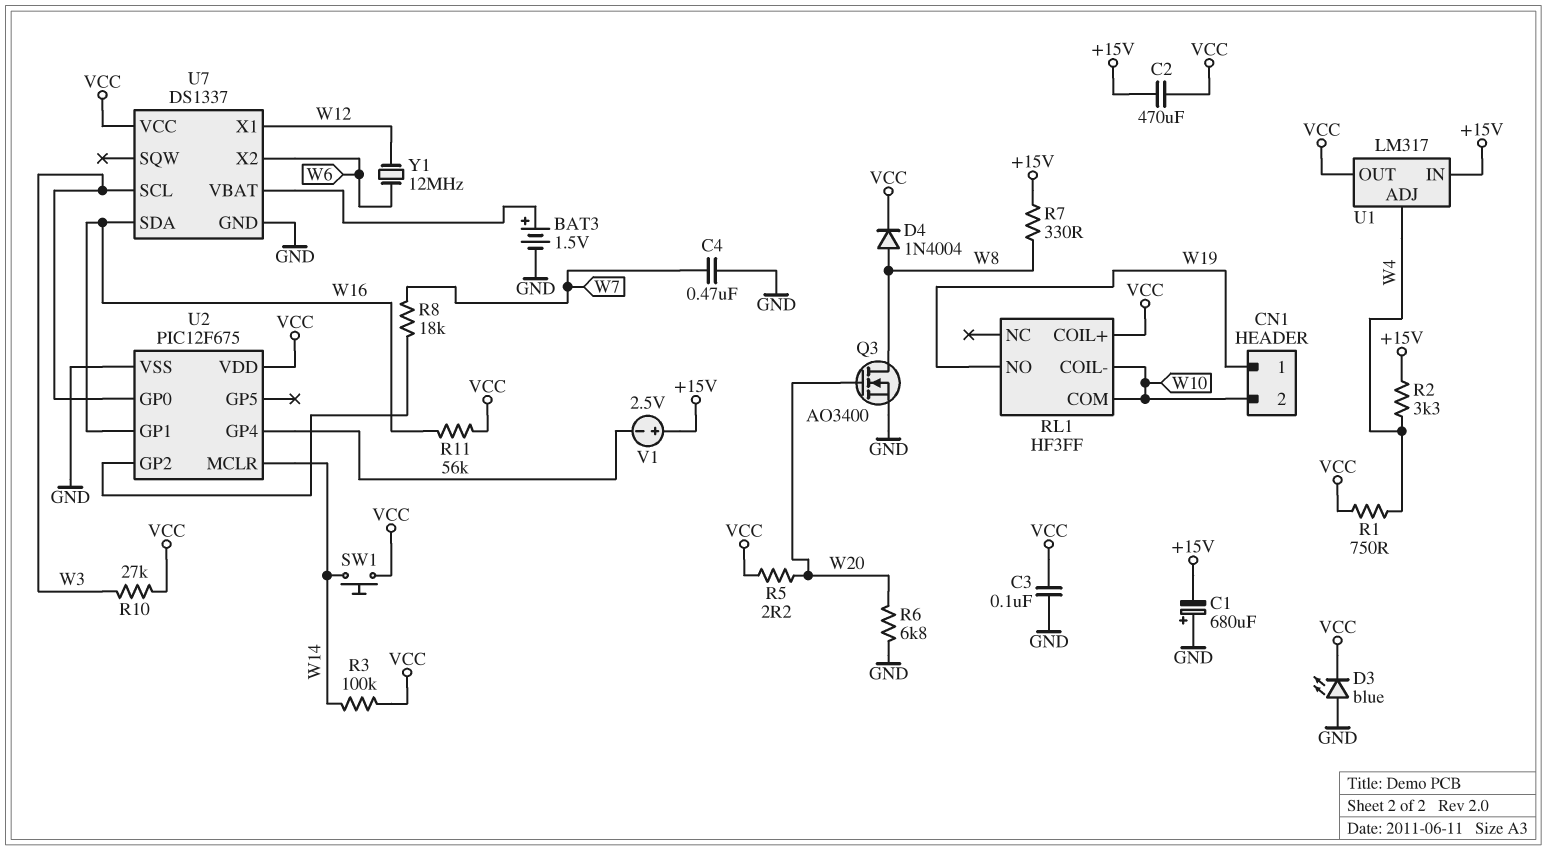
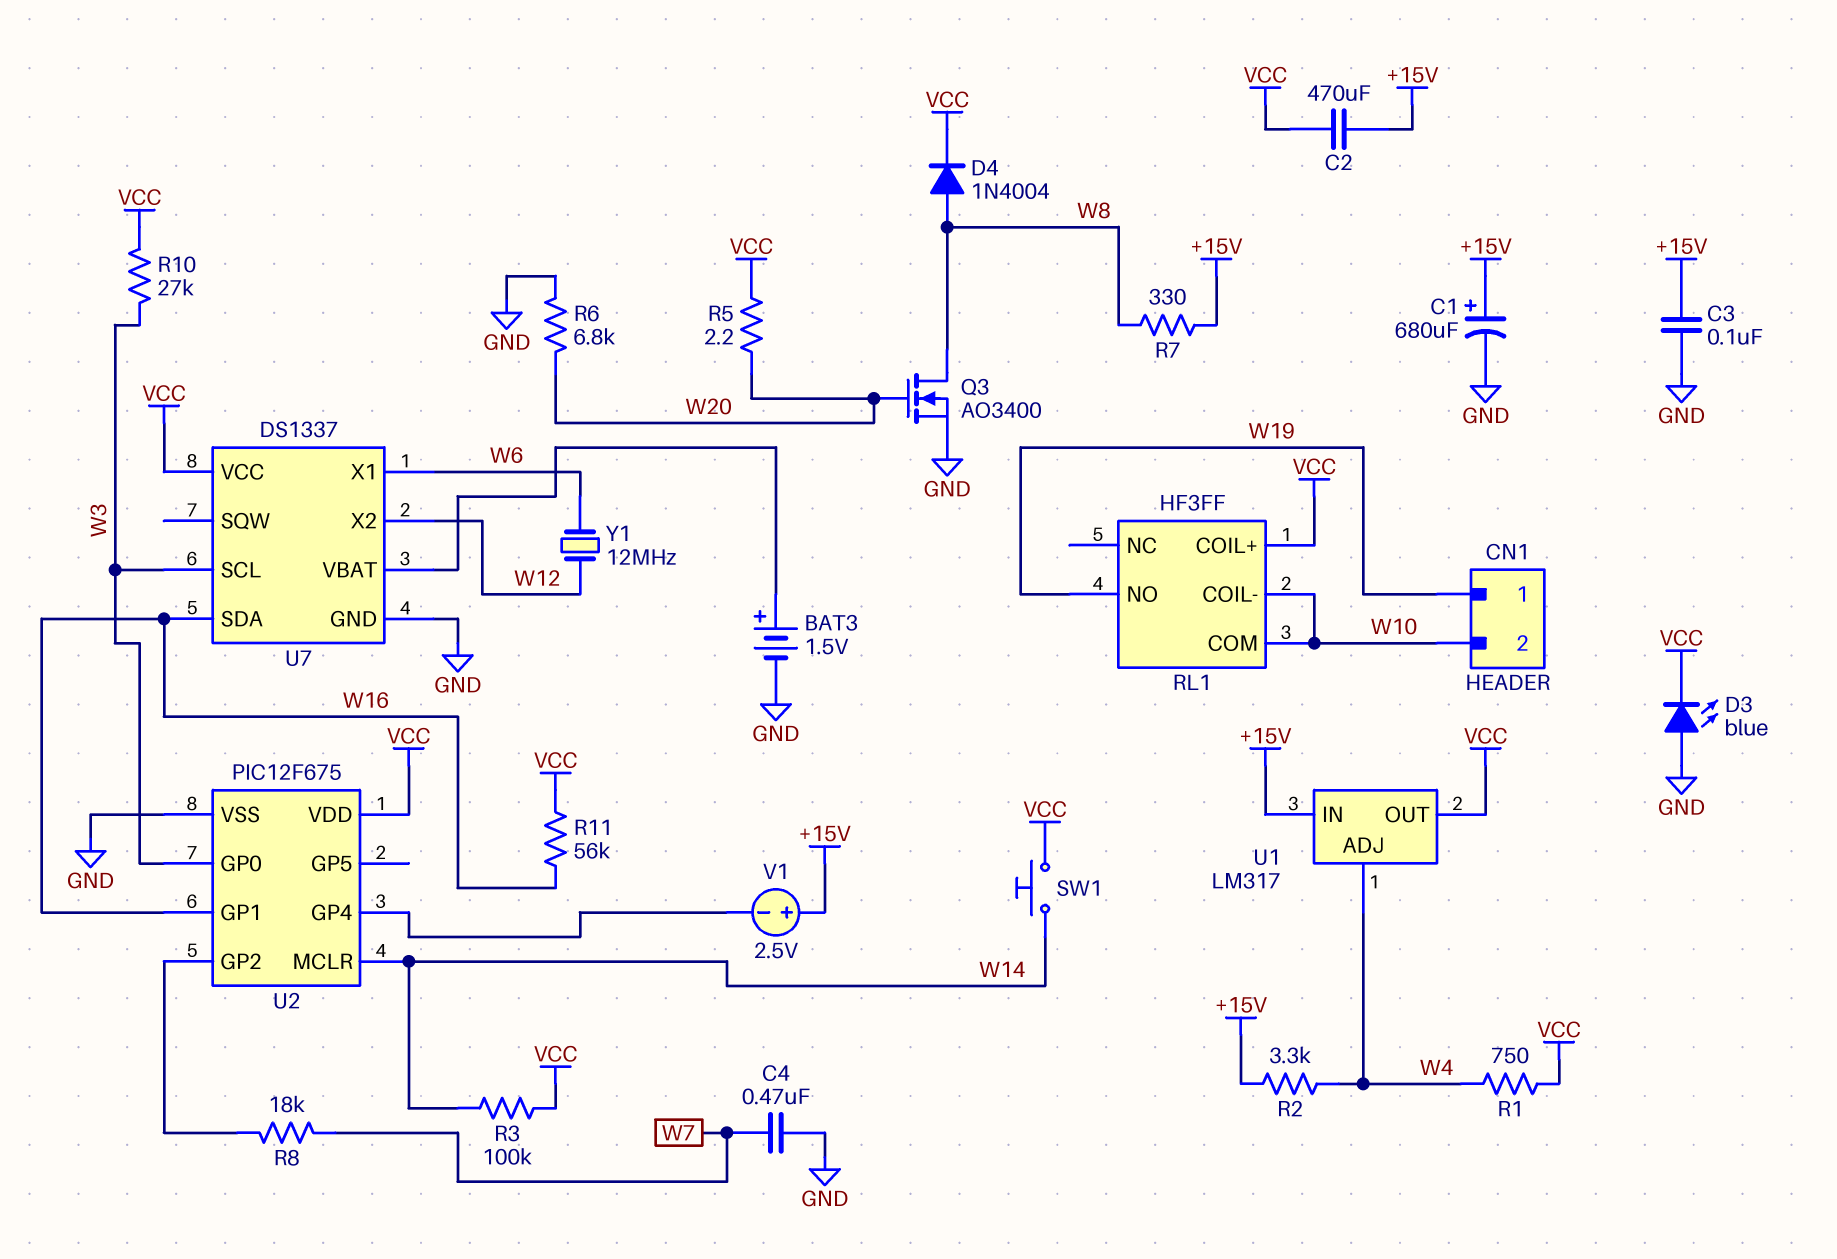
C1: 680uF (plus GND, minus +15V) -> 680uF (plus +15V, minus GND)
C3: 100nF (GND, VCC) -> 100nF (+15V, GND)
U7 pin X1: W12 -> W6
U7 pin X2: W6 -> W12

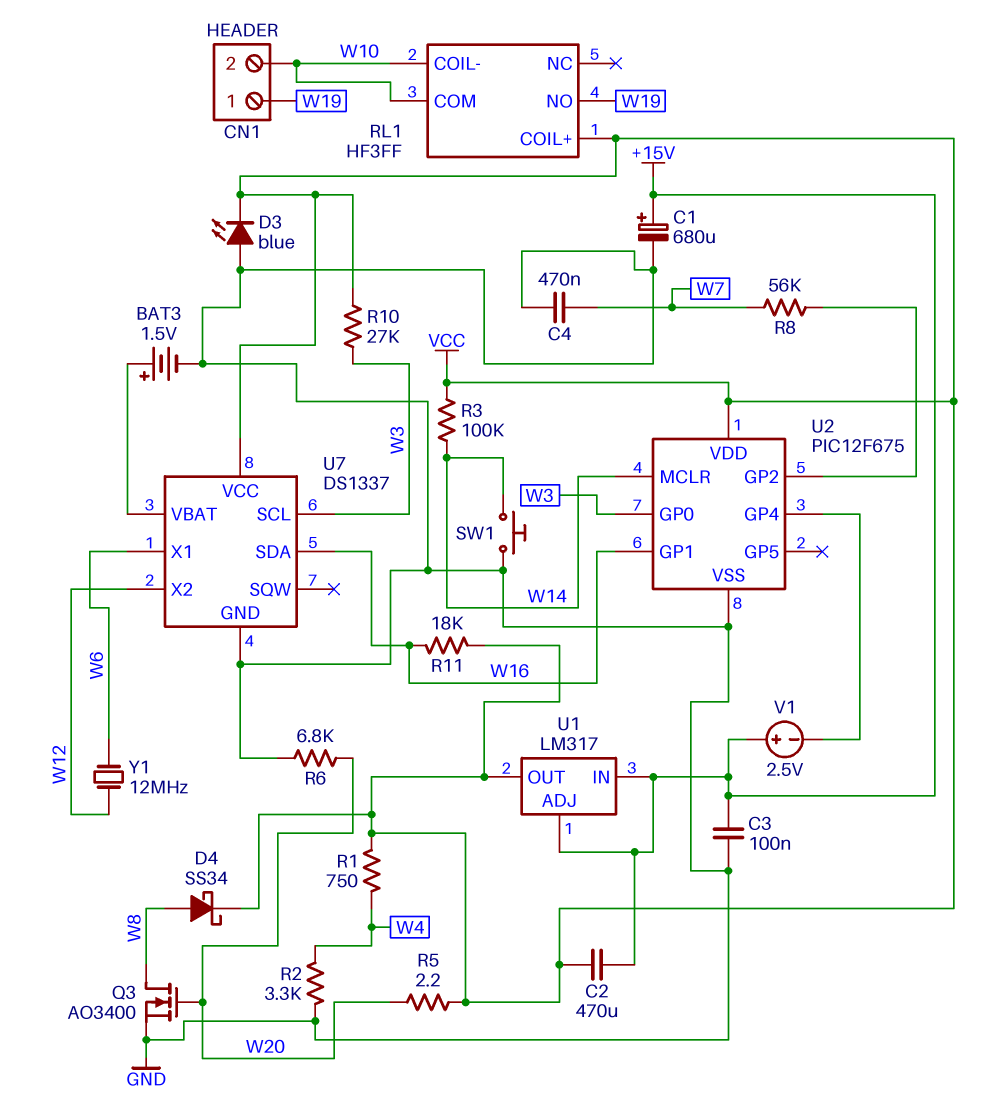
D4: diode 1N4004 (A W8, K VCC) -> schottky SS34 (A W8, K VCC)
R2: 3.3k (+15V, W4) -> 3.3k (GND, W4)
R7: 330 (+15V, W8) -> none
R8: 18k (U2/GP2, W7) -> 56k (U2/GP2, W7)
R11: 56k (VCC, W16) -> 18k (VCC, W16)
SW1: button (VCC, W14) -> button (GND, W14)
U1 pin ADJ: W4 -> +15V

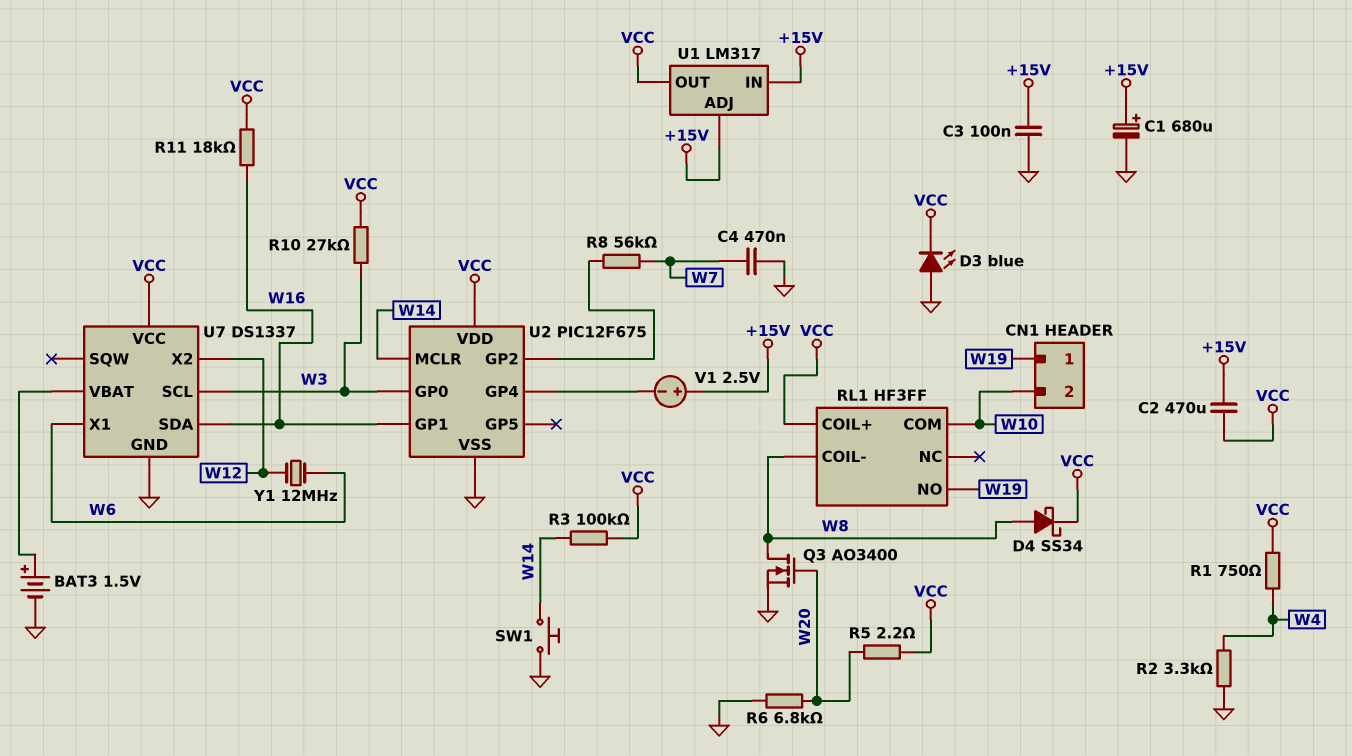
RL1 pin COIL-: W10 -> W8

